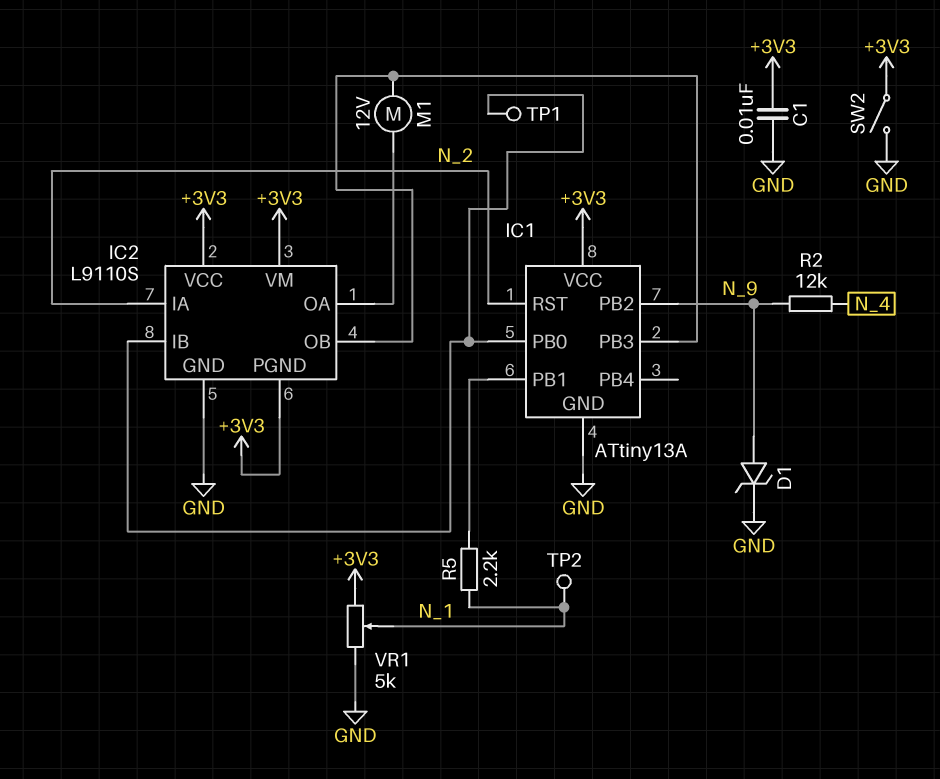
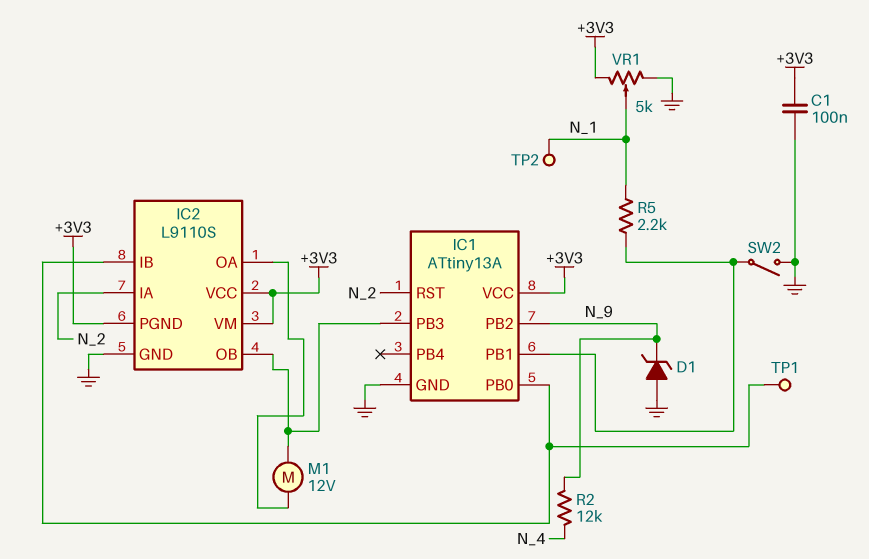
C1: 10nF (+3V3, GND) -> 100nF (+3V3, GND)
D1: zener (A N_9, K GND) -> zener (A GND, K N_9)
SW2: switch (+3V3, GND) -> switch (GND, IC1/PB1)

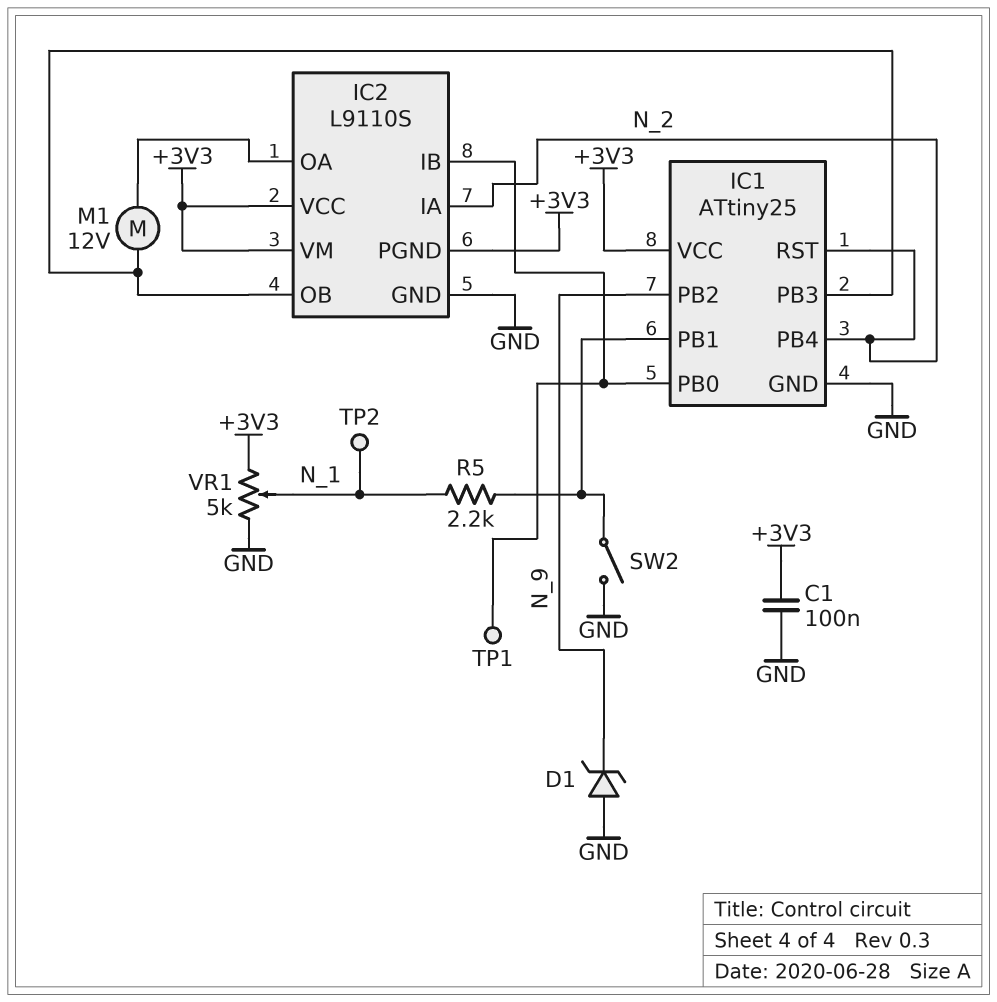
IC1: ATtiny13A -> ATtiny25
IC1 pin PB4: none -> N_2
R2: 12k (N_4, N_9) -> none

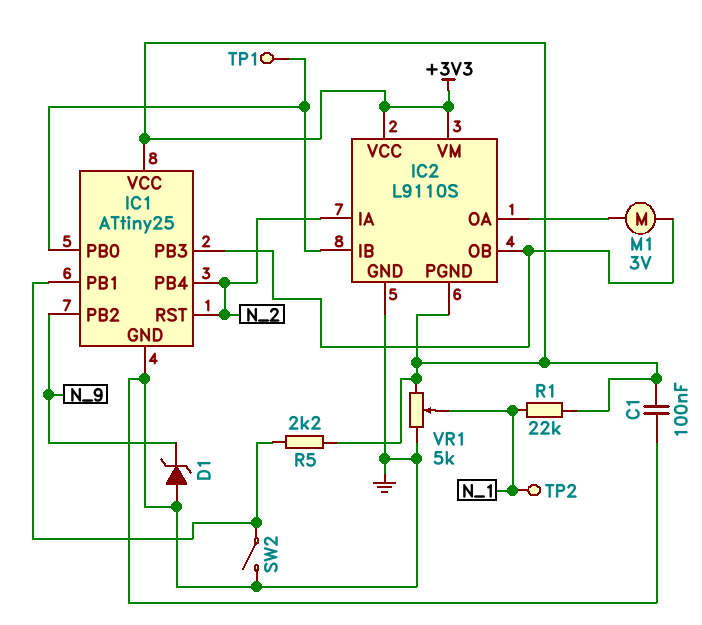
M1: motor 12V (IC1/PB3, IC2/OA) -> motor 3V (IC1/PB3, IC2/OA)
R1: none -> 22k (+3V3, N_1)
R5: 2.2k (IC1/PB1, N_1) -> 2.2k (+3V3, IC1/PB1)

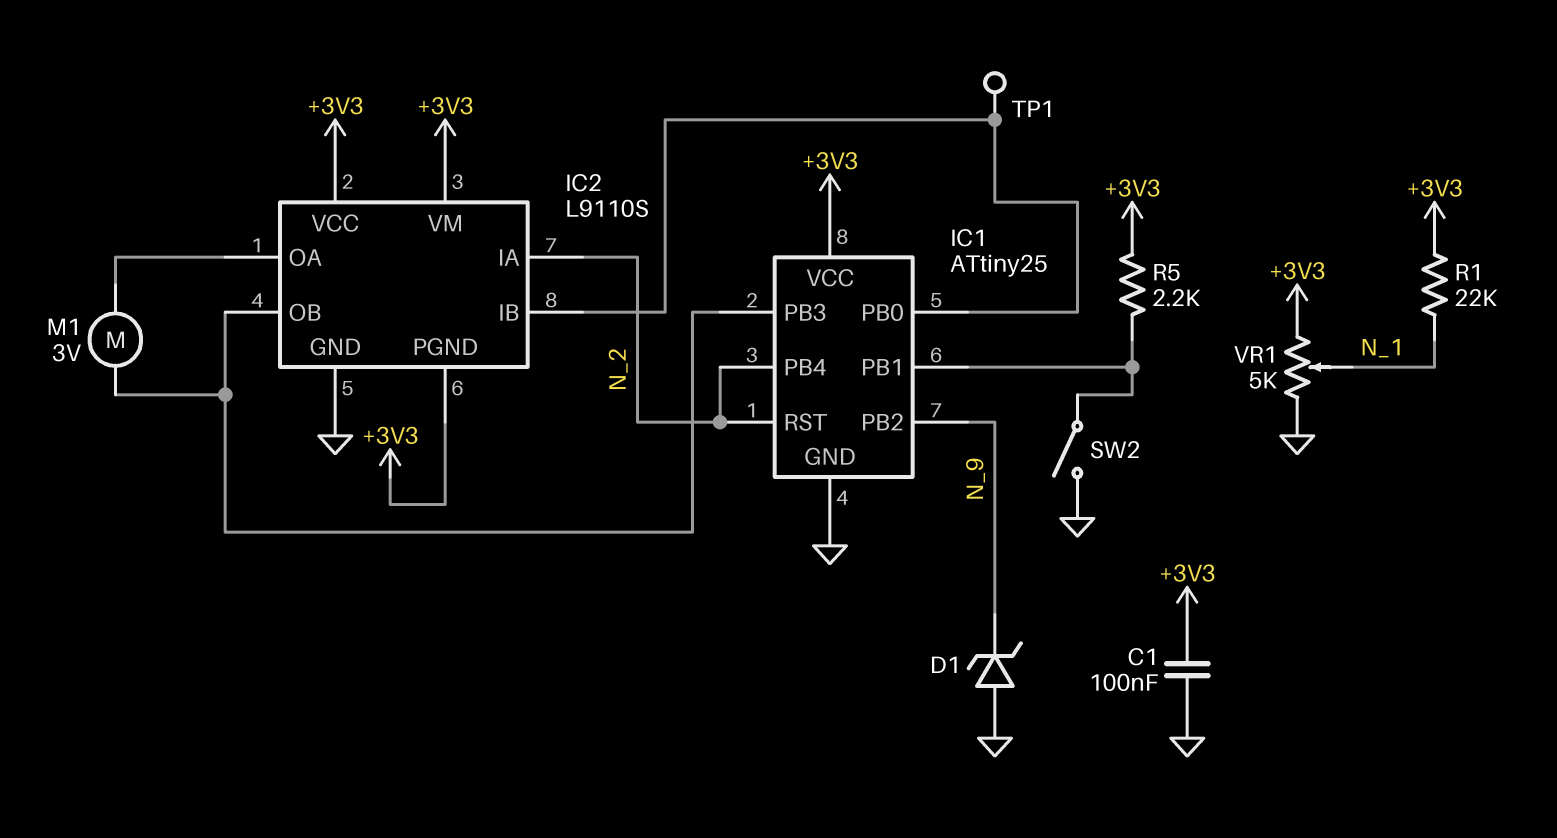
TP2: test point (N_1) -> none

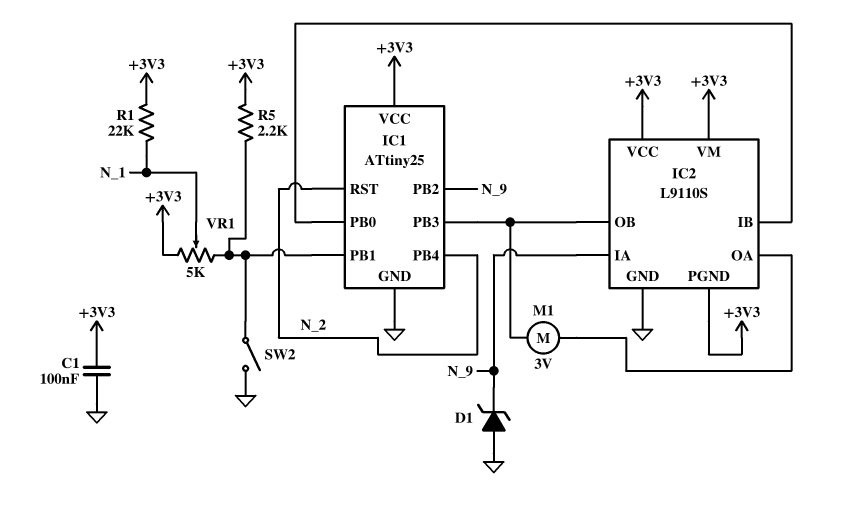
IC2 pin IA: N_2 -> N_9
TP1: test point (IC1/PB0) -> none
VR1: 5k (+3V3, GND, wiper N_1) -> 5k (+3V3, IC1/PB1, wiper N_1)

